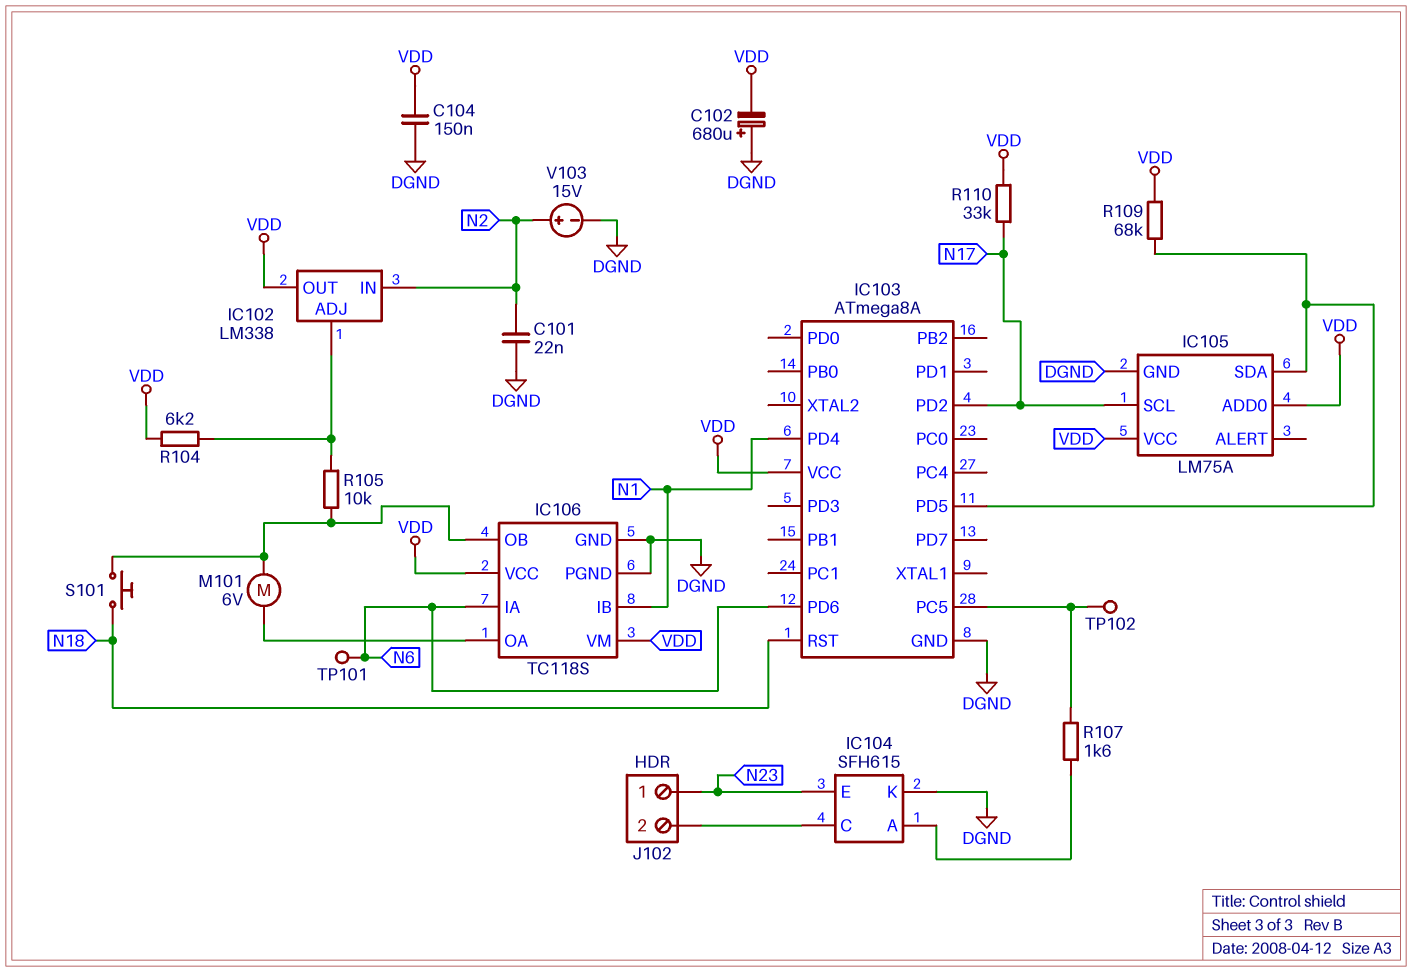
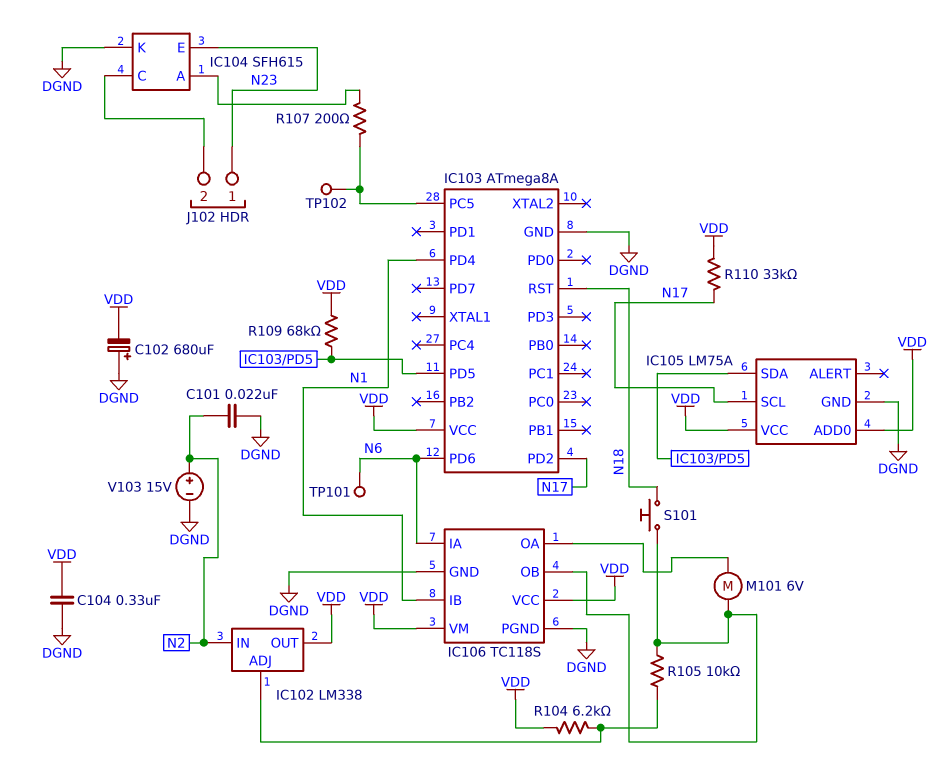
C104: 150nF (DGND, VDD) -> 330nF (DGND, VDD)
R107: 1.6k (IC103/PC5, IC104/A) -> 200 (IC103/PC5, IC104/A)

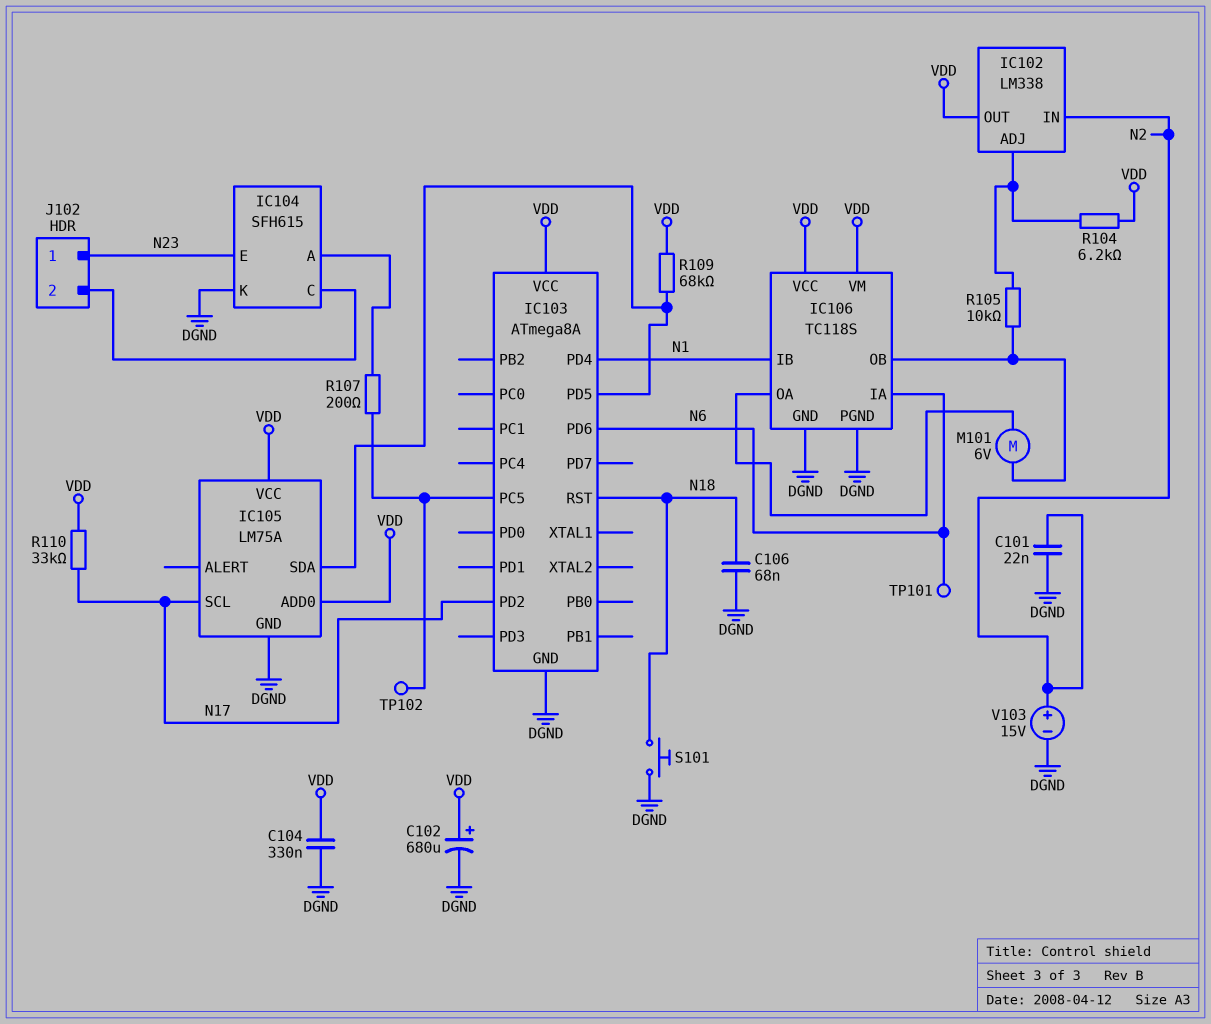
C102: 680uF (plus DGND, minus VDD) -> 680uF (plus VDD, minus DGND)
C106: none -> 68nF (DGND, N18)
S101: button (IC106/OB, N18) -> button (DGND, N18)

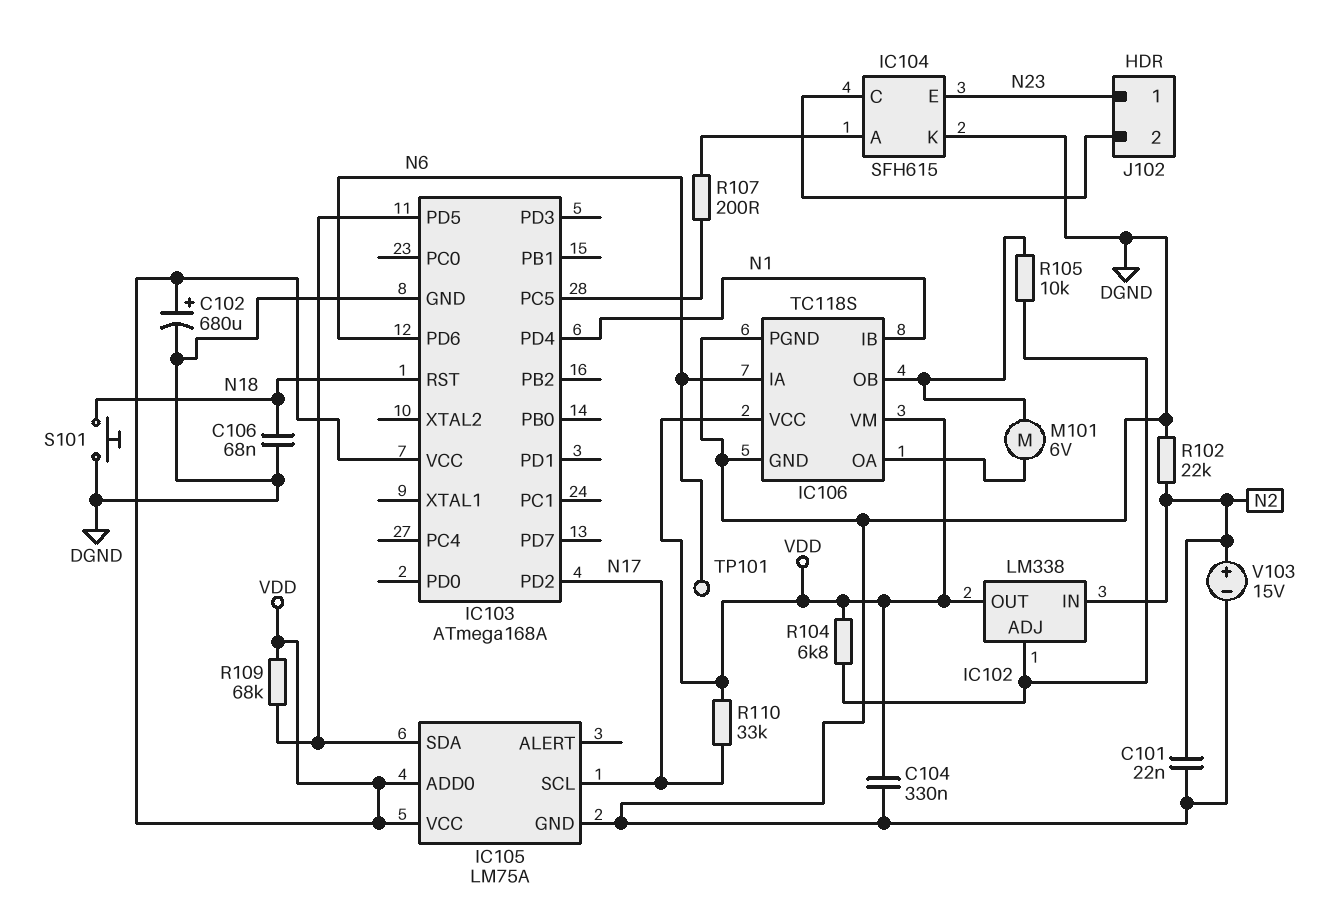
IC103: ATmega8A -> ATmega168A
R102: none -> 22k (DGND, N2)
R104: 6.2k (IC102/ADJ, VDD) -> 6.8k (IC102/ADJ, VDD)
TP102: test point (IC103/PC5) -> none

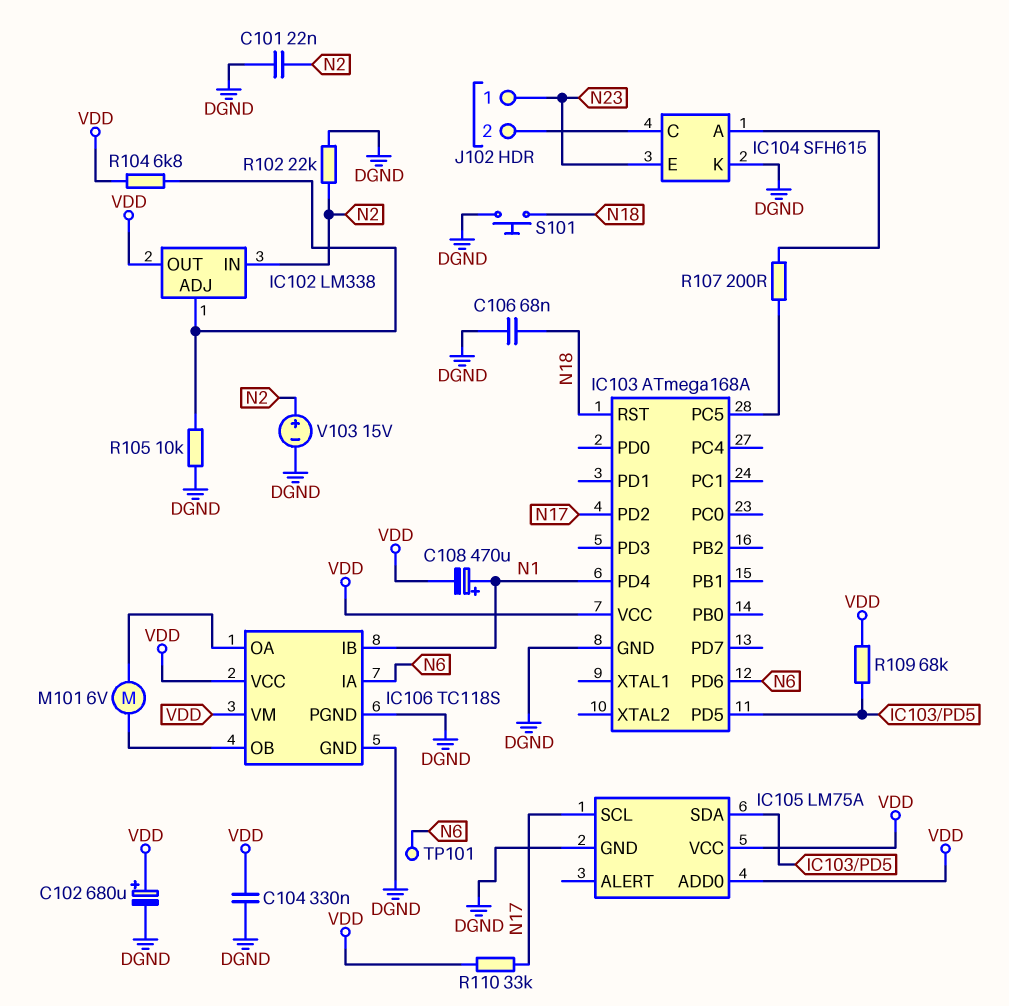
C108: none -> 470uF (plus N1, minus VDD)
R105: 10k (IC102/ADJ, IC106/OB) -> 10k (DGND, IC102/ADJ)

